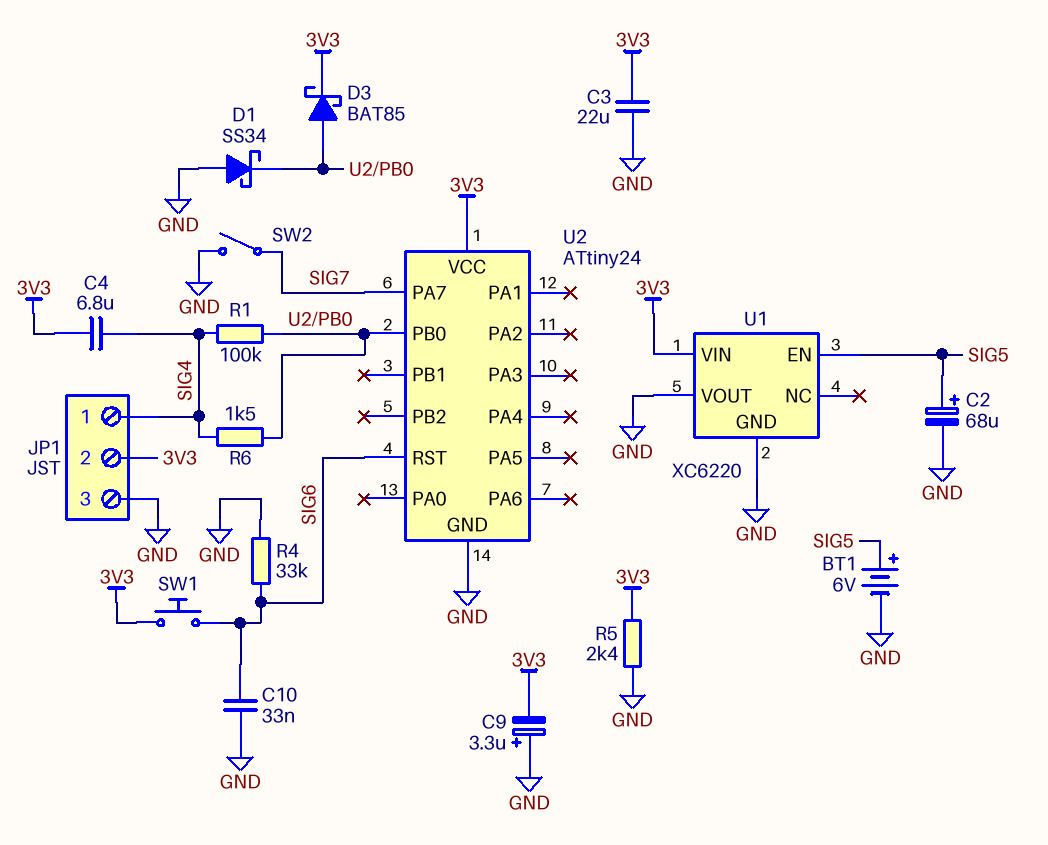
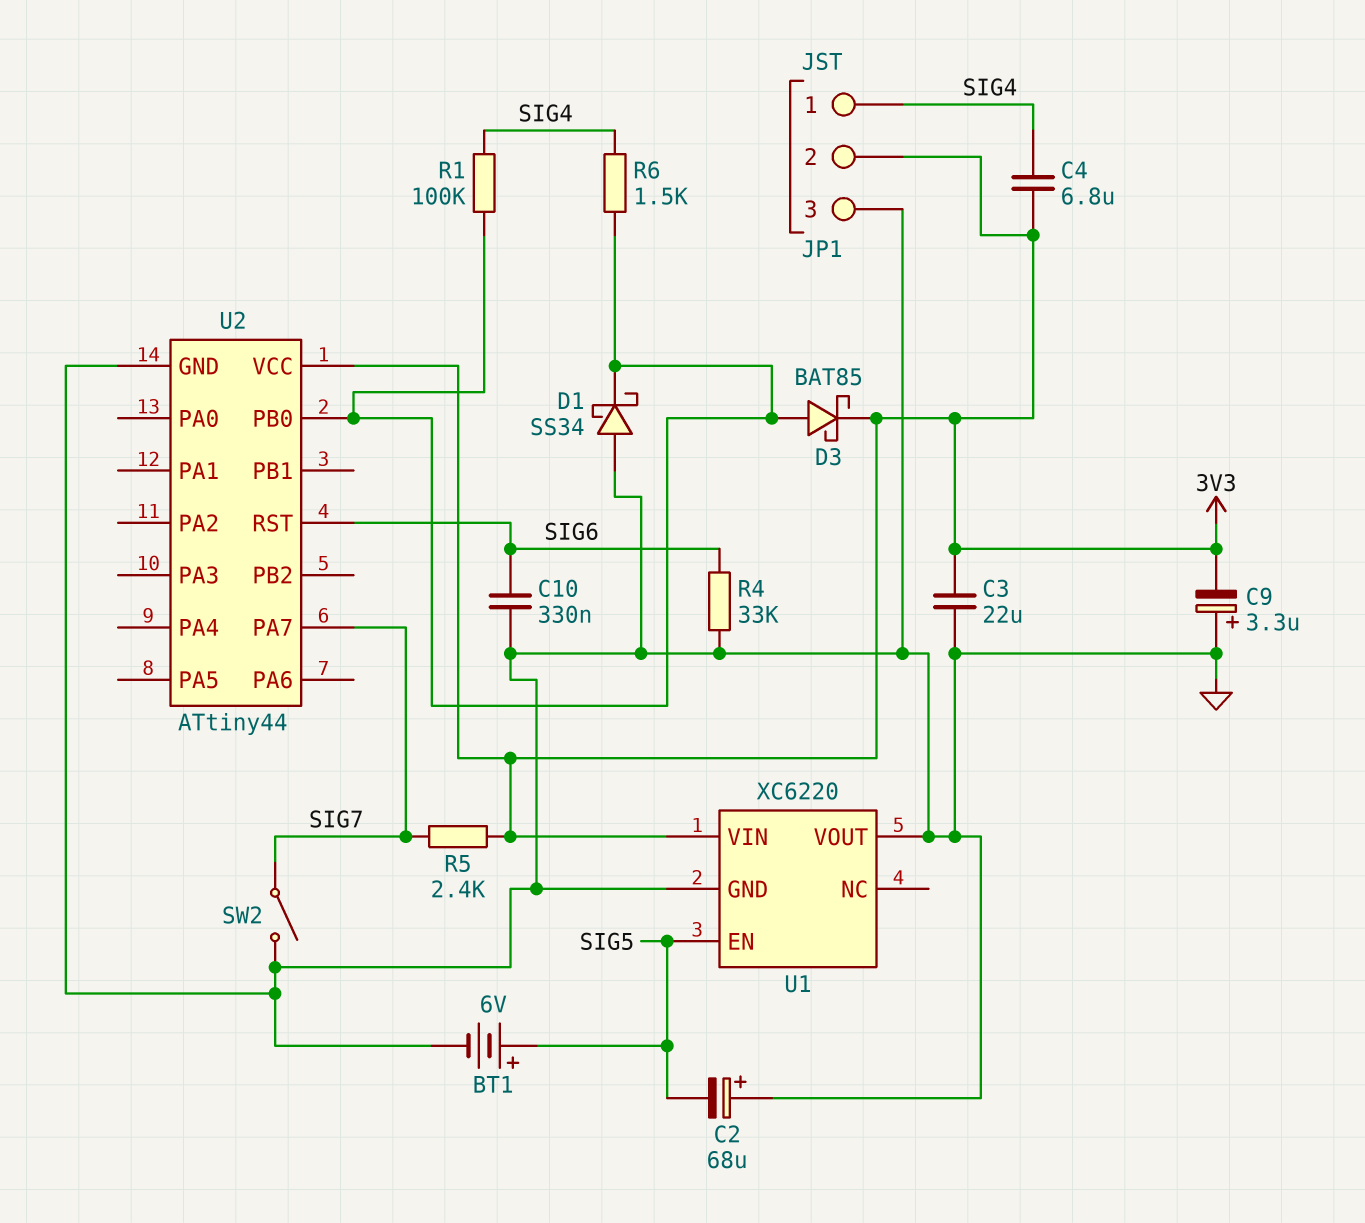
C2: 68uF (plus SIG5, minus GND) -> 68uF (plus GND, minus SIG5)
C10: 33nF (GND, SIG6) -> 330nF (GND, SIG6)
R5: 2.4k (3V3, GND) -> 2.4k (3V3, SIG7)
SW1: button (3V3, SIG6) -> none
U2: ATtiny24 -> ATtiny44

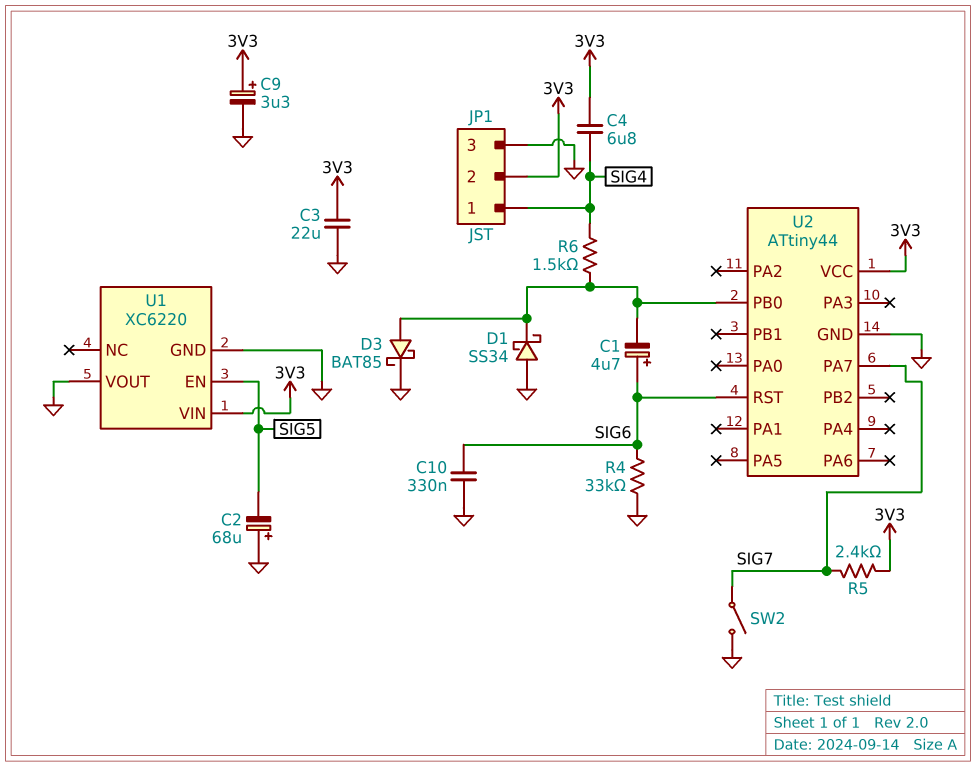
BT1: 6V (plus SIG5, minus GND) -> none
C1: none -> 4.7uF (plus SIG6, minus U2/PB0)
C9: 3.3uF (plus GND, minus 3V3) -> 3.3uF (plus 3V3, minus GND)
D3: schottky BAT85 (A U2/PB0, K 3V3) -> schottky BAT85 (A U2/PB0, K GND)
R1: 100k (SIG4, U2/PB0) -> none

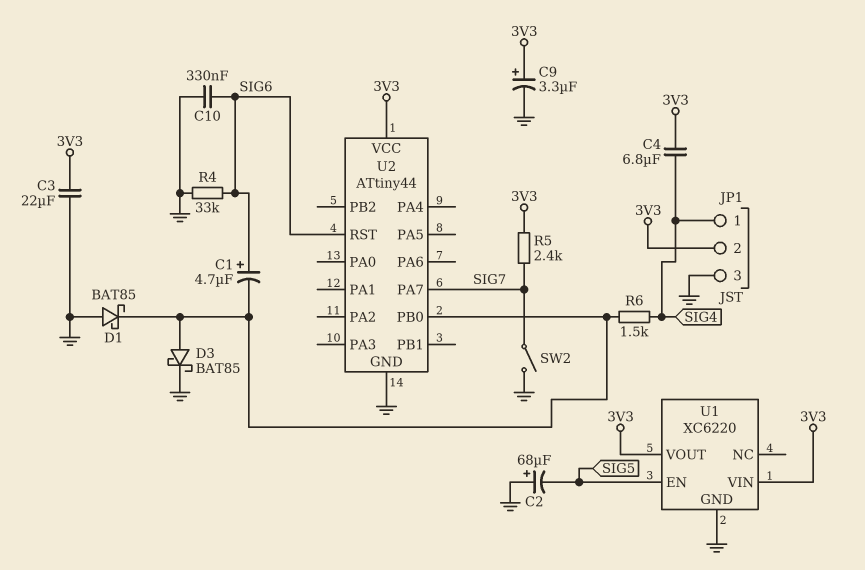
D1: schottky SS34 (A GND, K U2/PB0) -> schottky BAT85 (A GND, K U2/PB0)
U1 pin VOUT: GND -> 3V3

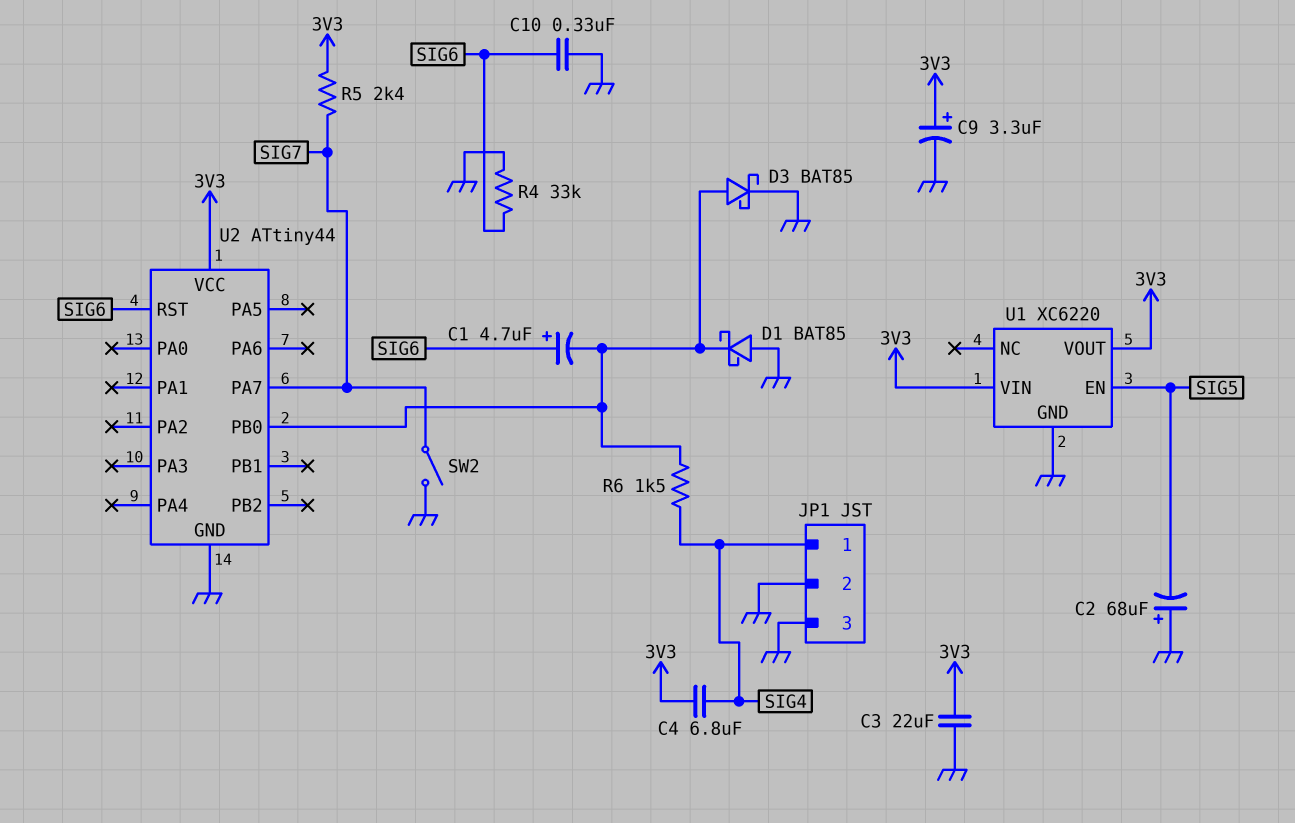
JP1 pin 2: 3V3 -> GND

